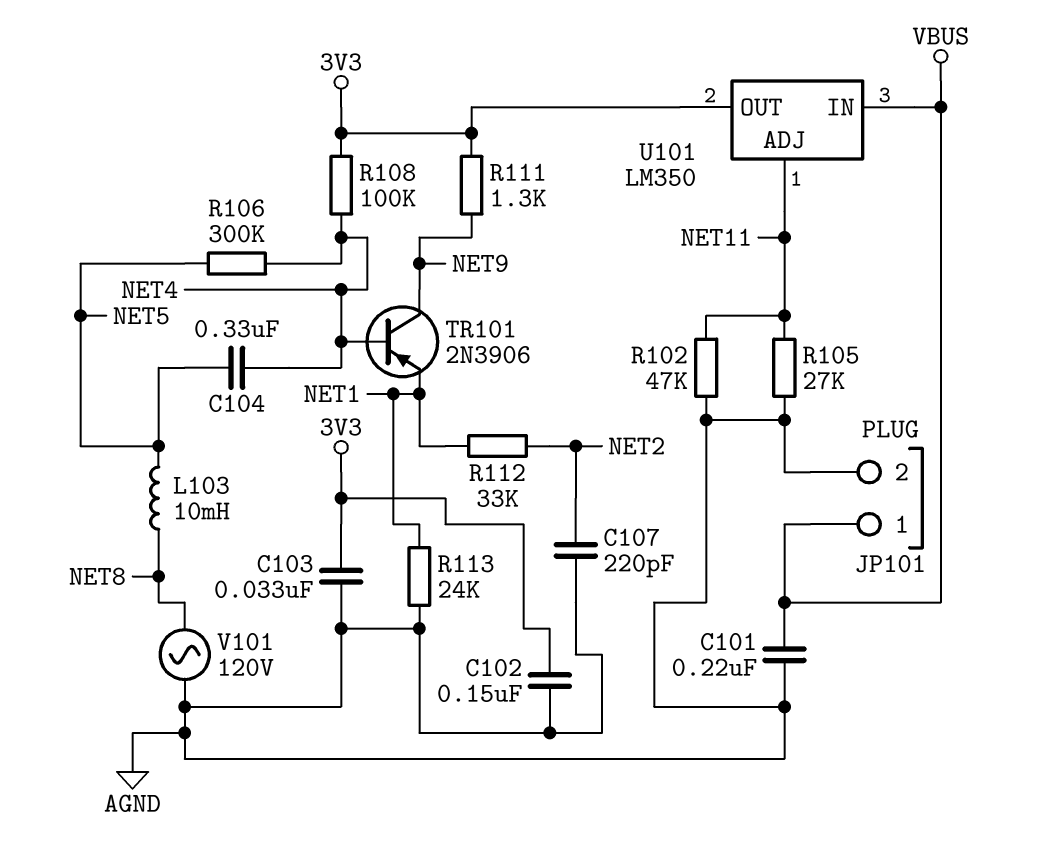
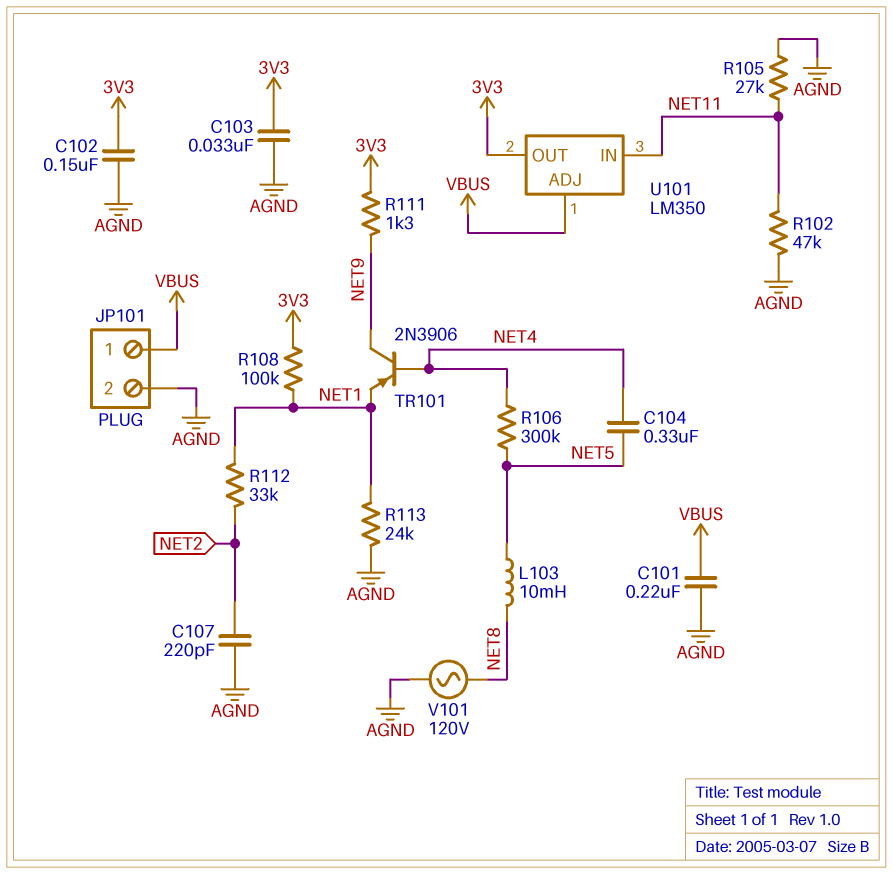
R108: 100k (3V3, NET4) -> 100k (3V3, NET1)
U101 pin ADJ: NET11 -> VBUS
U101 pin IN: VBUS -> NET11

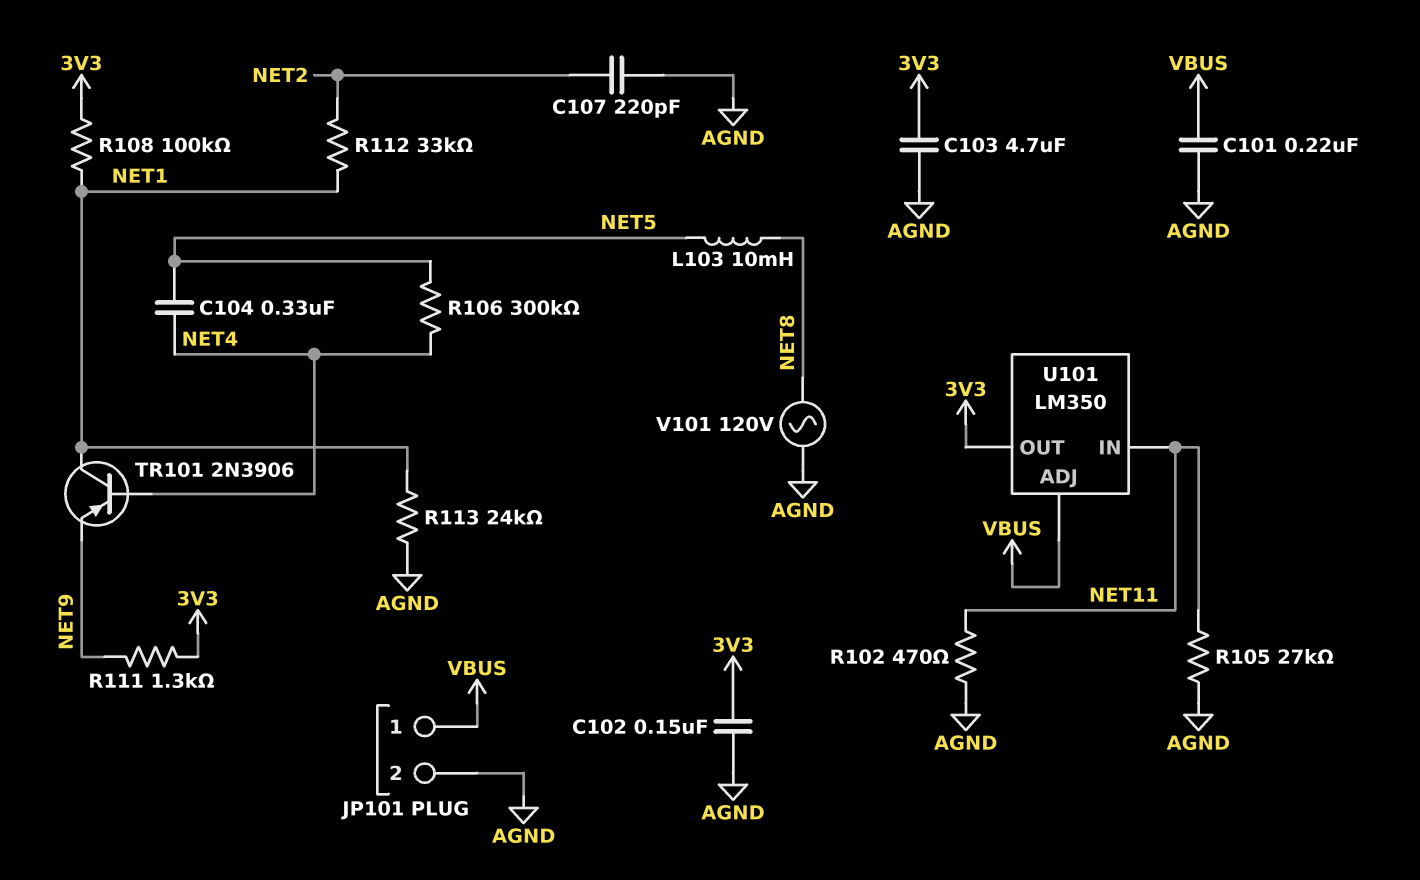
C103: 33nF (3V3, AGND) -> 4.7uF (3V3, AGND)
R102: 47k (AGND, NET11) -> 470 (AGND, NET11)
TR101: PNP 2N3906 (B NET4, C NET9, E NET1) -> PNP 2N3906 (B NET4, C NET1, E NET9)

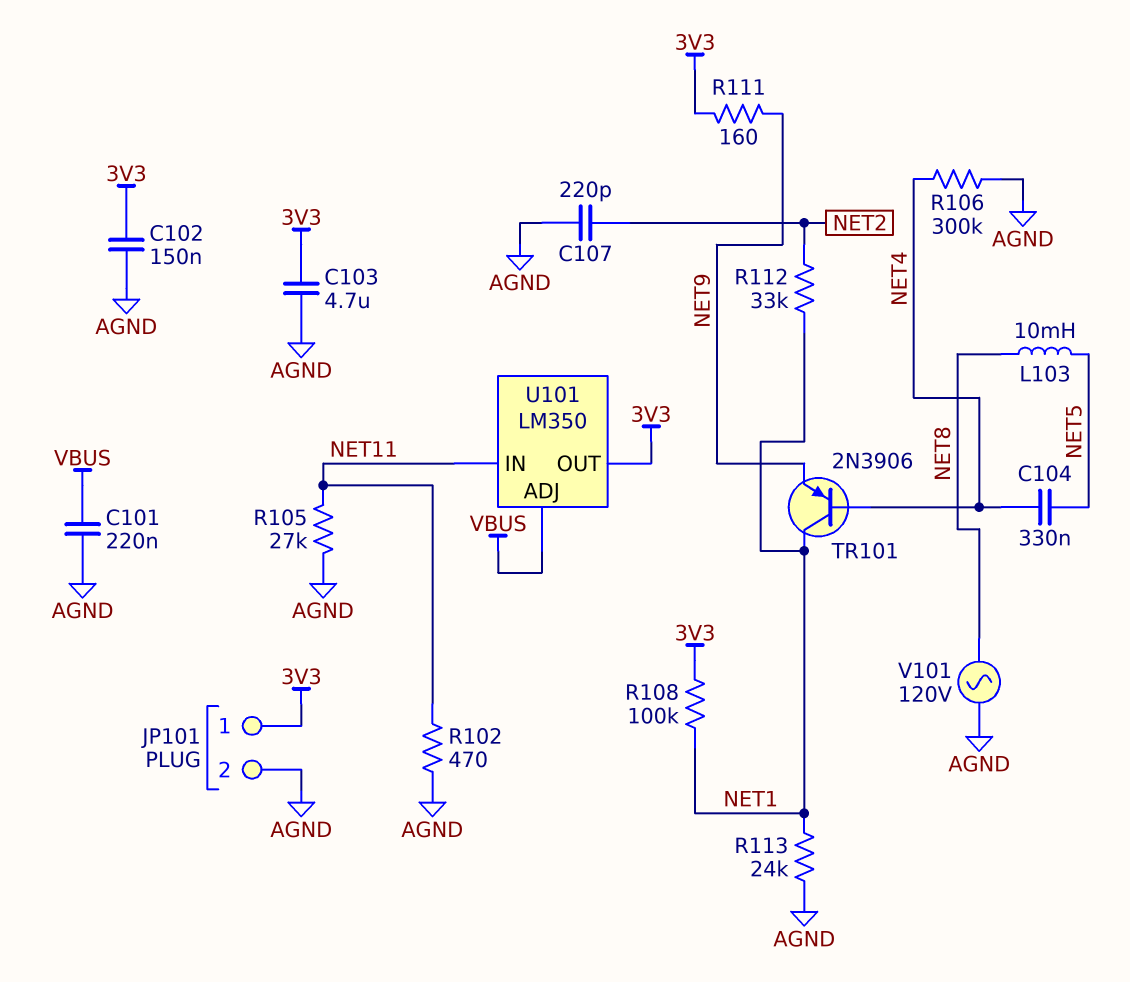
JP101 pin 1: VBUS -> 3V3
R106: 300k (NET4, NET5) -> 300k (AGND, NET4)
R111: 1.3k (3V3, NET9) -> 160 (3V3, NET9)

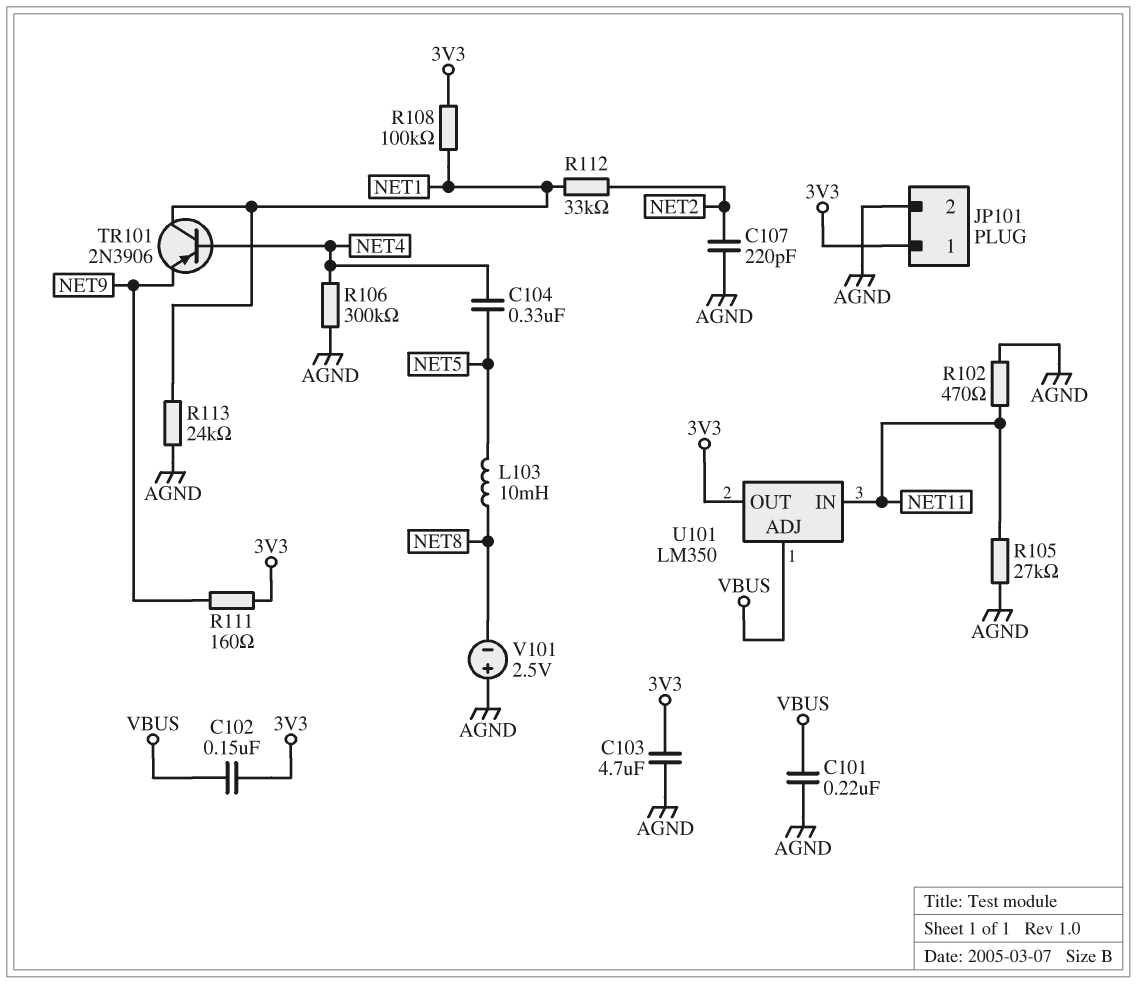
C102: 150nF (3V3, AGND) -> 150nF (3V3, VBUS)
V101: AC 120V (AGND, NET8) -> 2.5V (plus AGND, minus NET8)

